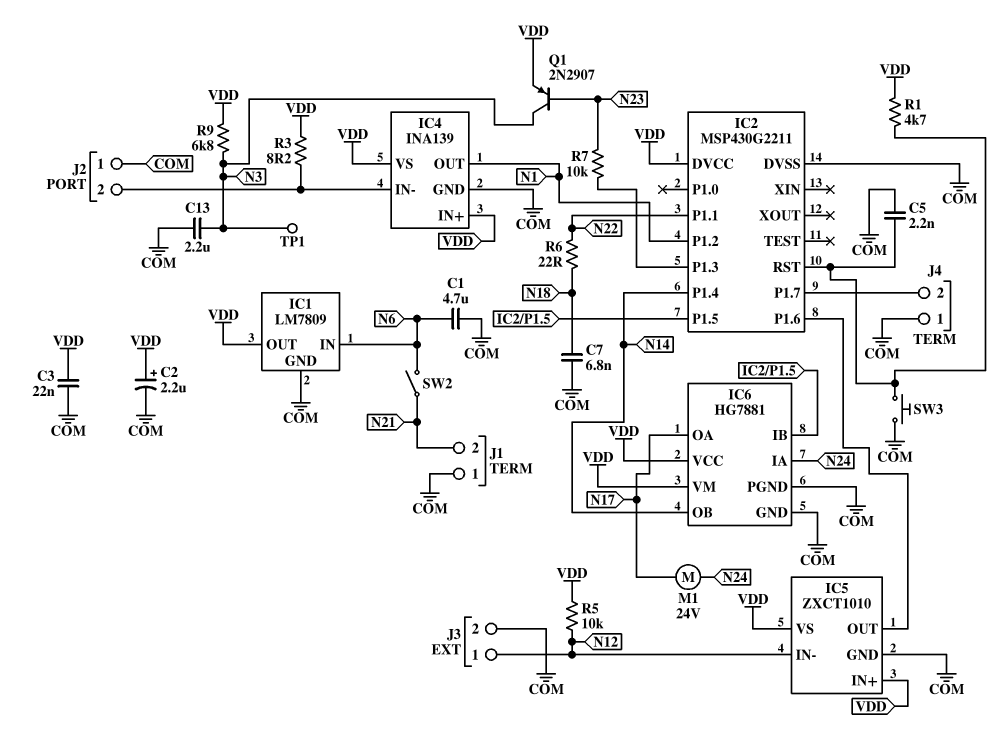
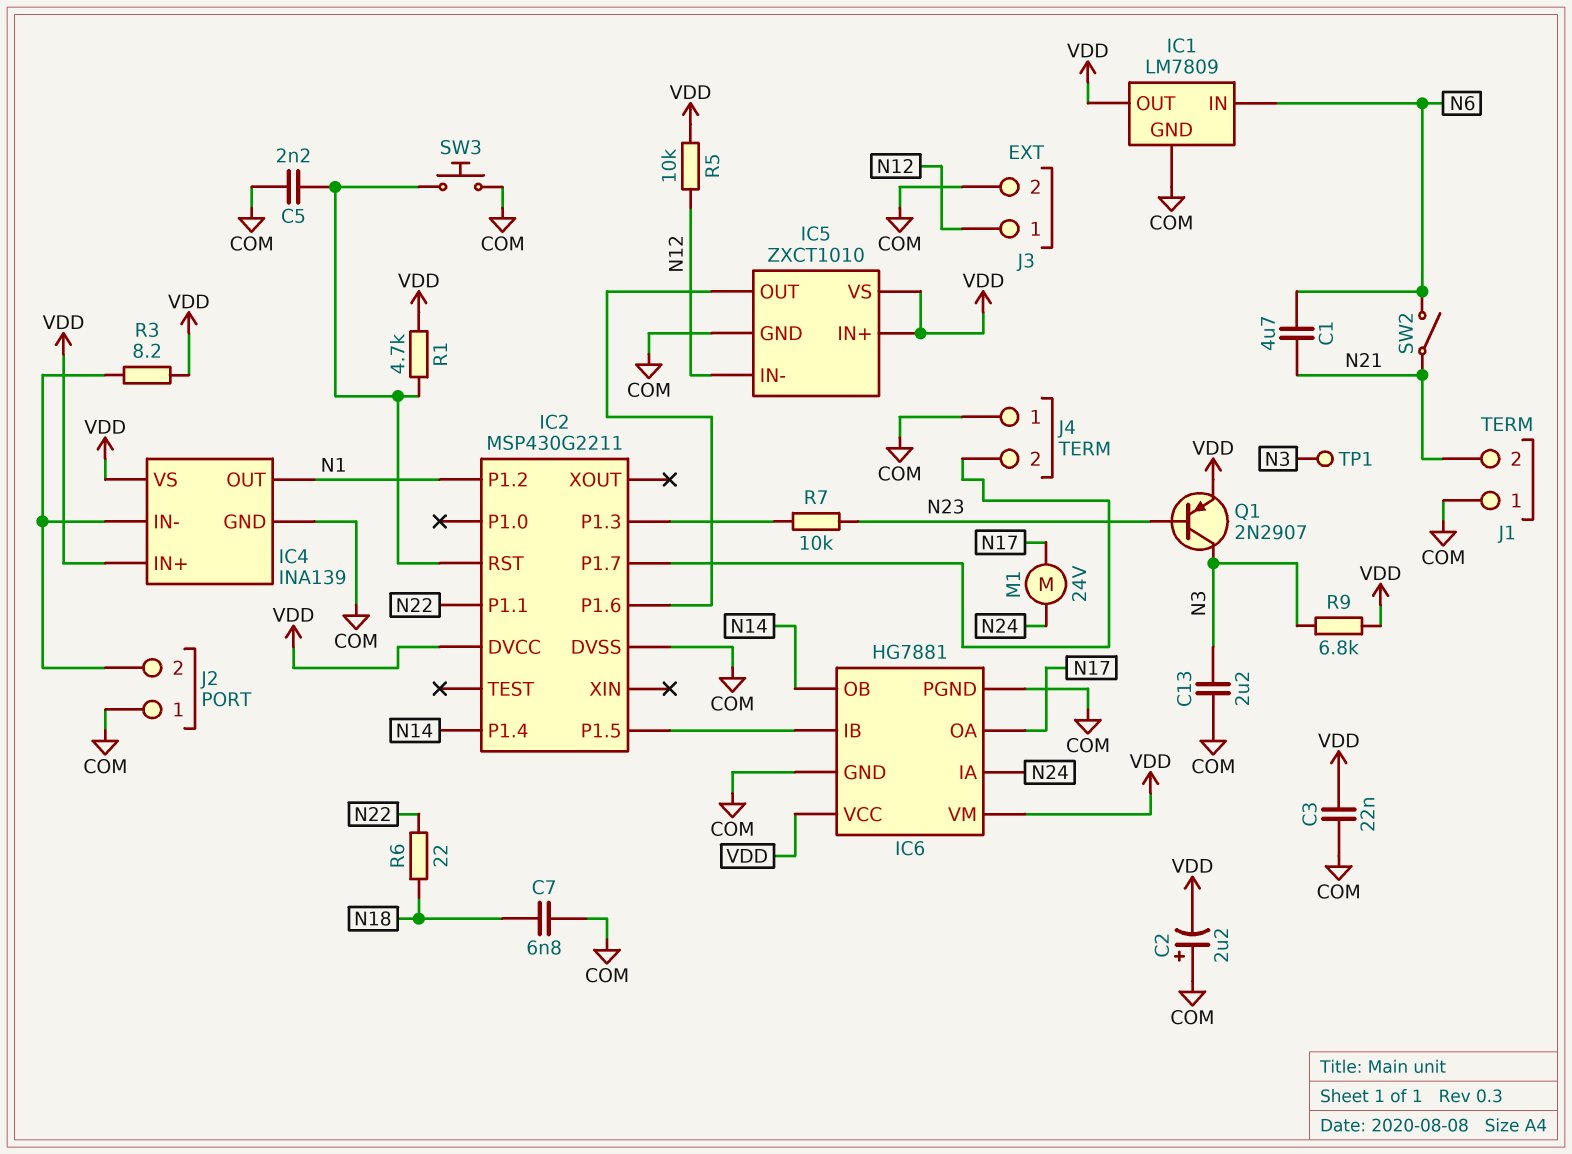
C1: 4.7uF (COM, N6) -> 4.7uF (N6, N21)
C2: 2.2uF (plus VDD, minus COM) -> 2.2uF (plus COM, minus VDD)

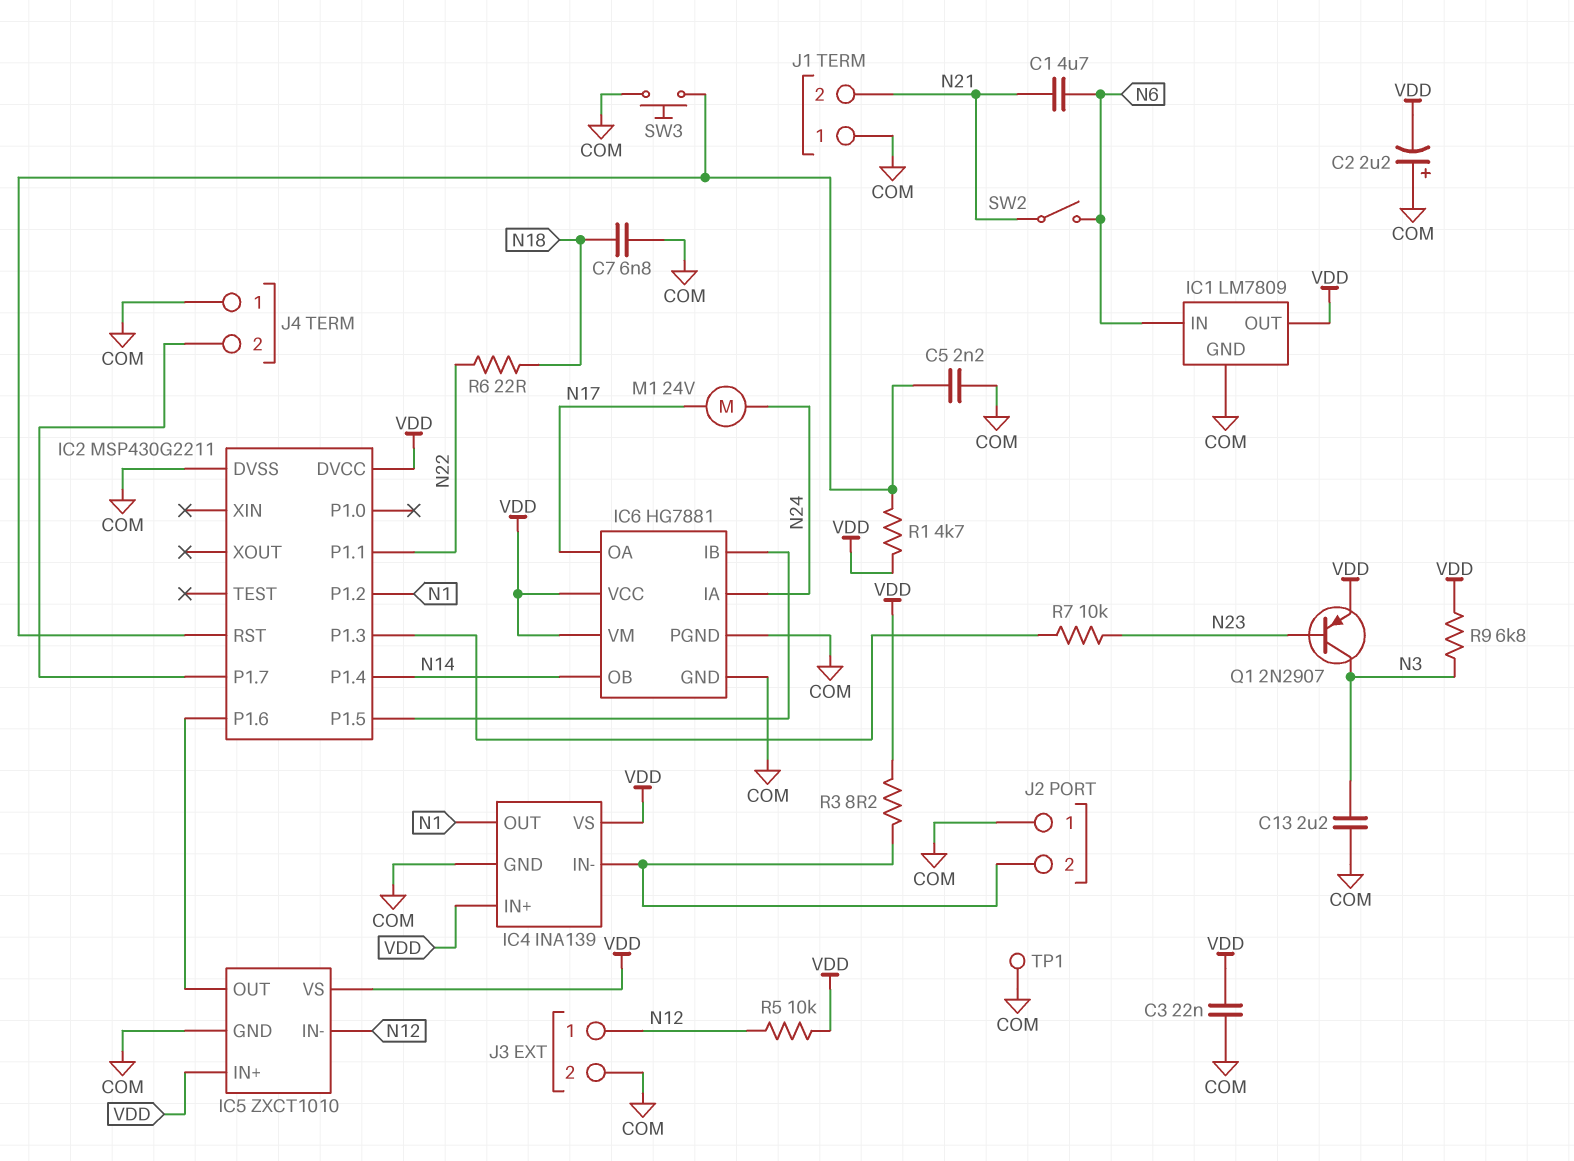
TP1: test point (N3) -> test point (COM)

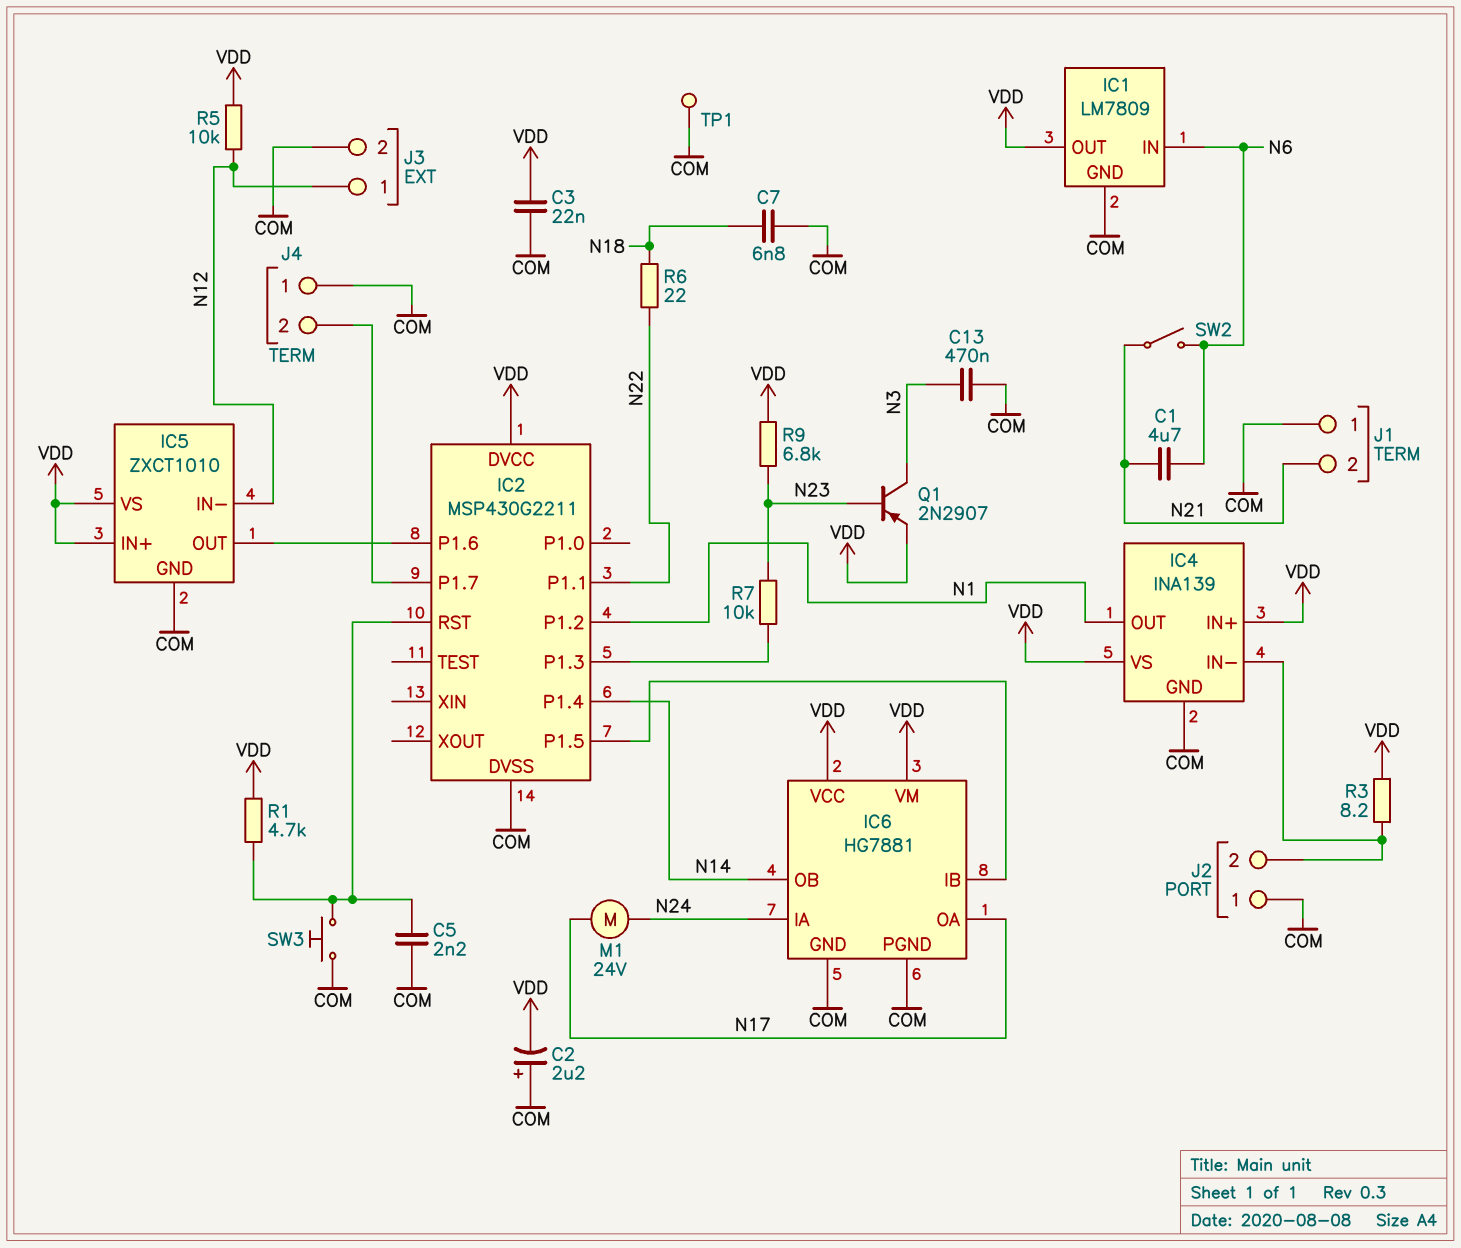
C13: 2.2uF (COM, N3) -> 470nF (COM, N3)
R9: 6.8k (N3, VDD) -> 6.8k (N23, VDD)

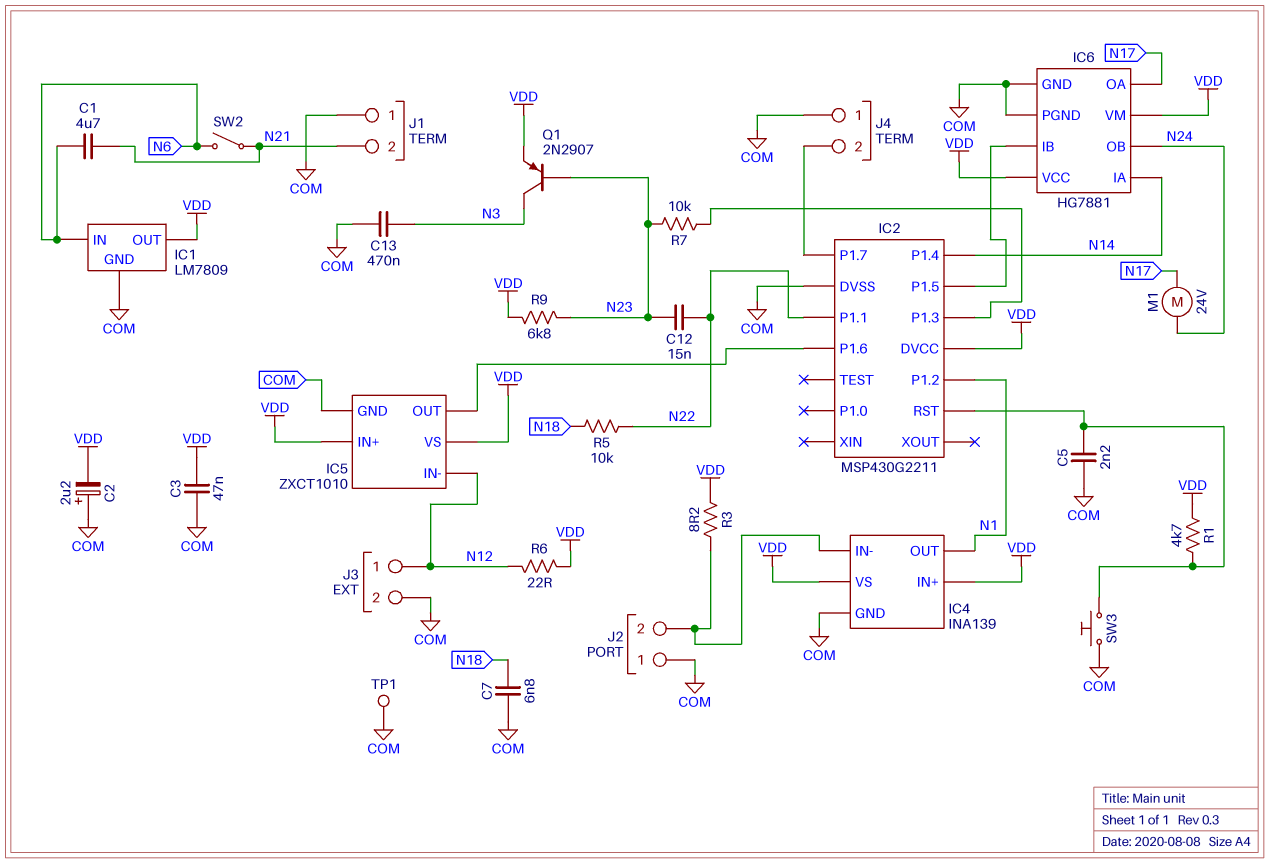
C3: 22nF (COM, VDD) -> 47nF (COM, VDD)
C12: none -> 15nF (N22, N23)
IC6 pin IA: N24 -> N14
IC6 pin OB: N14 -> N24
R5: 10k (N12, VDD) -> 10k (N18, N22)
R6: 22 (N18, N22) -> 22 (N12, VDD)

